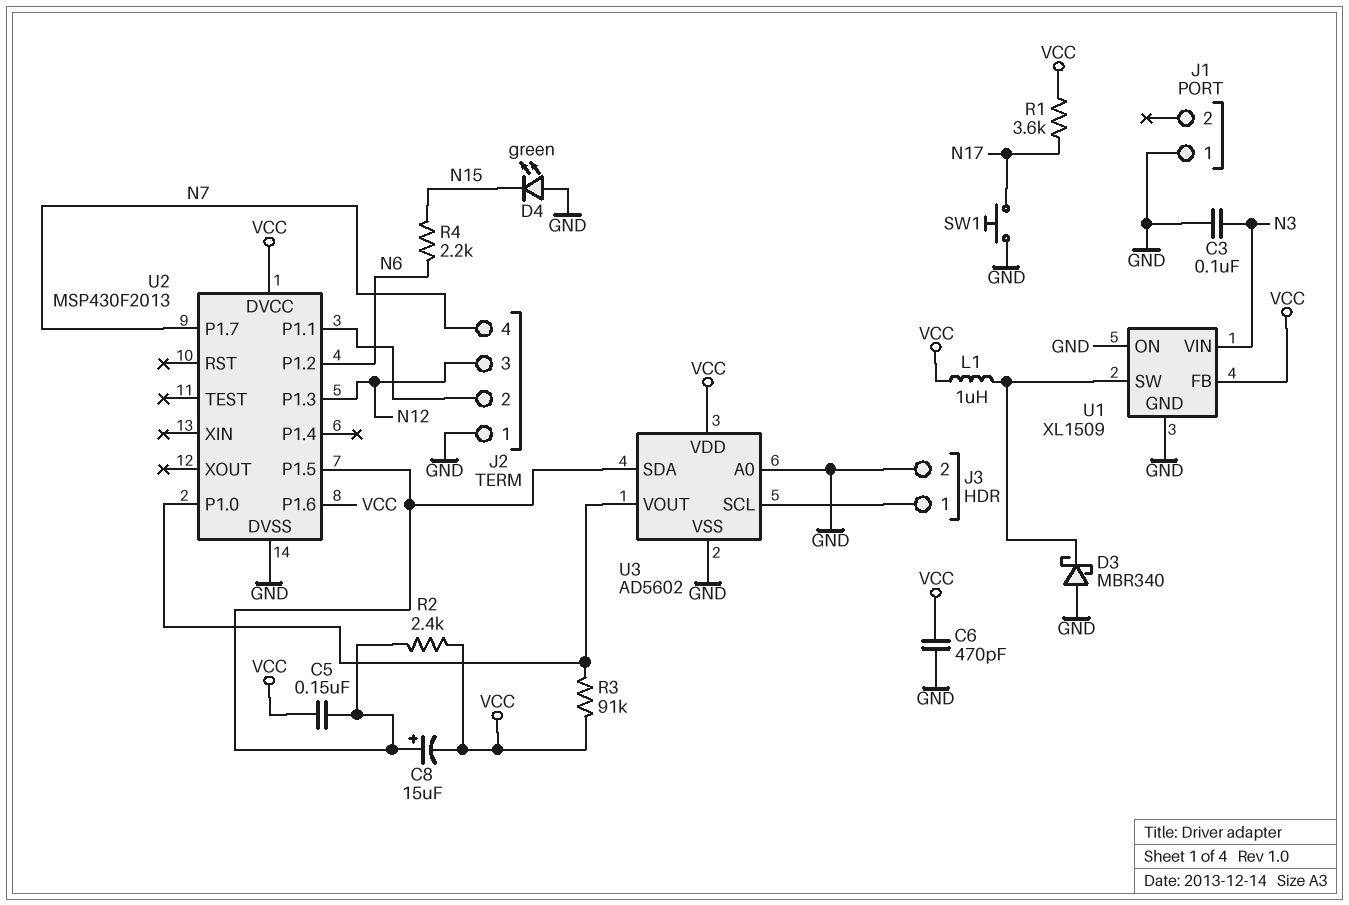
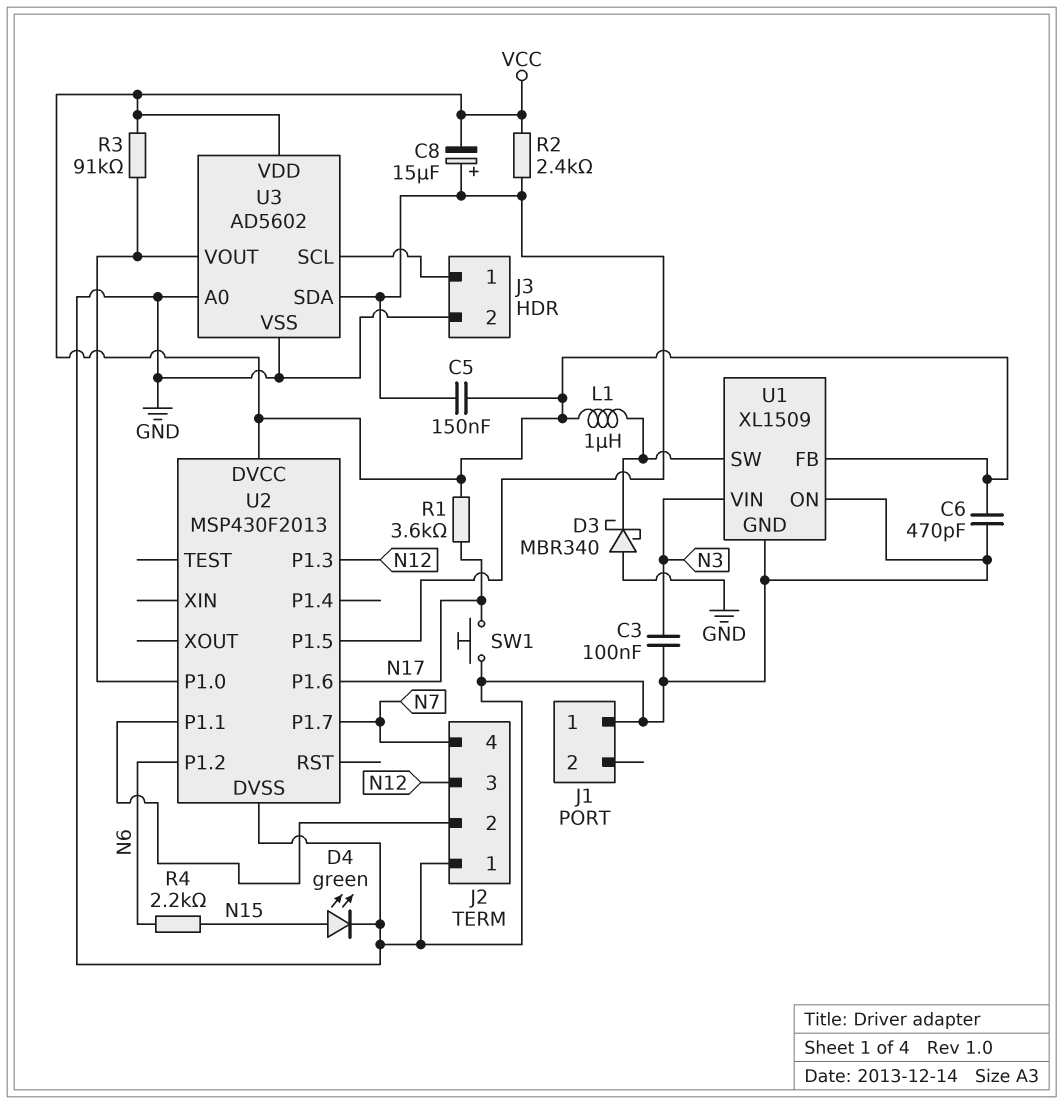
D4: LED green (A GND, K N15) -> LED green (A N15, K GND)
U2 pin P1.6: VCC -> N17

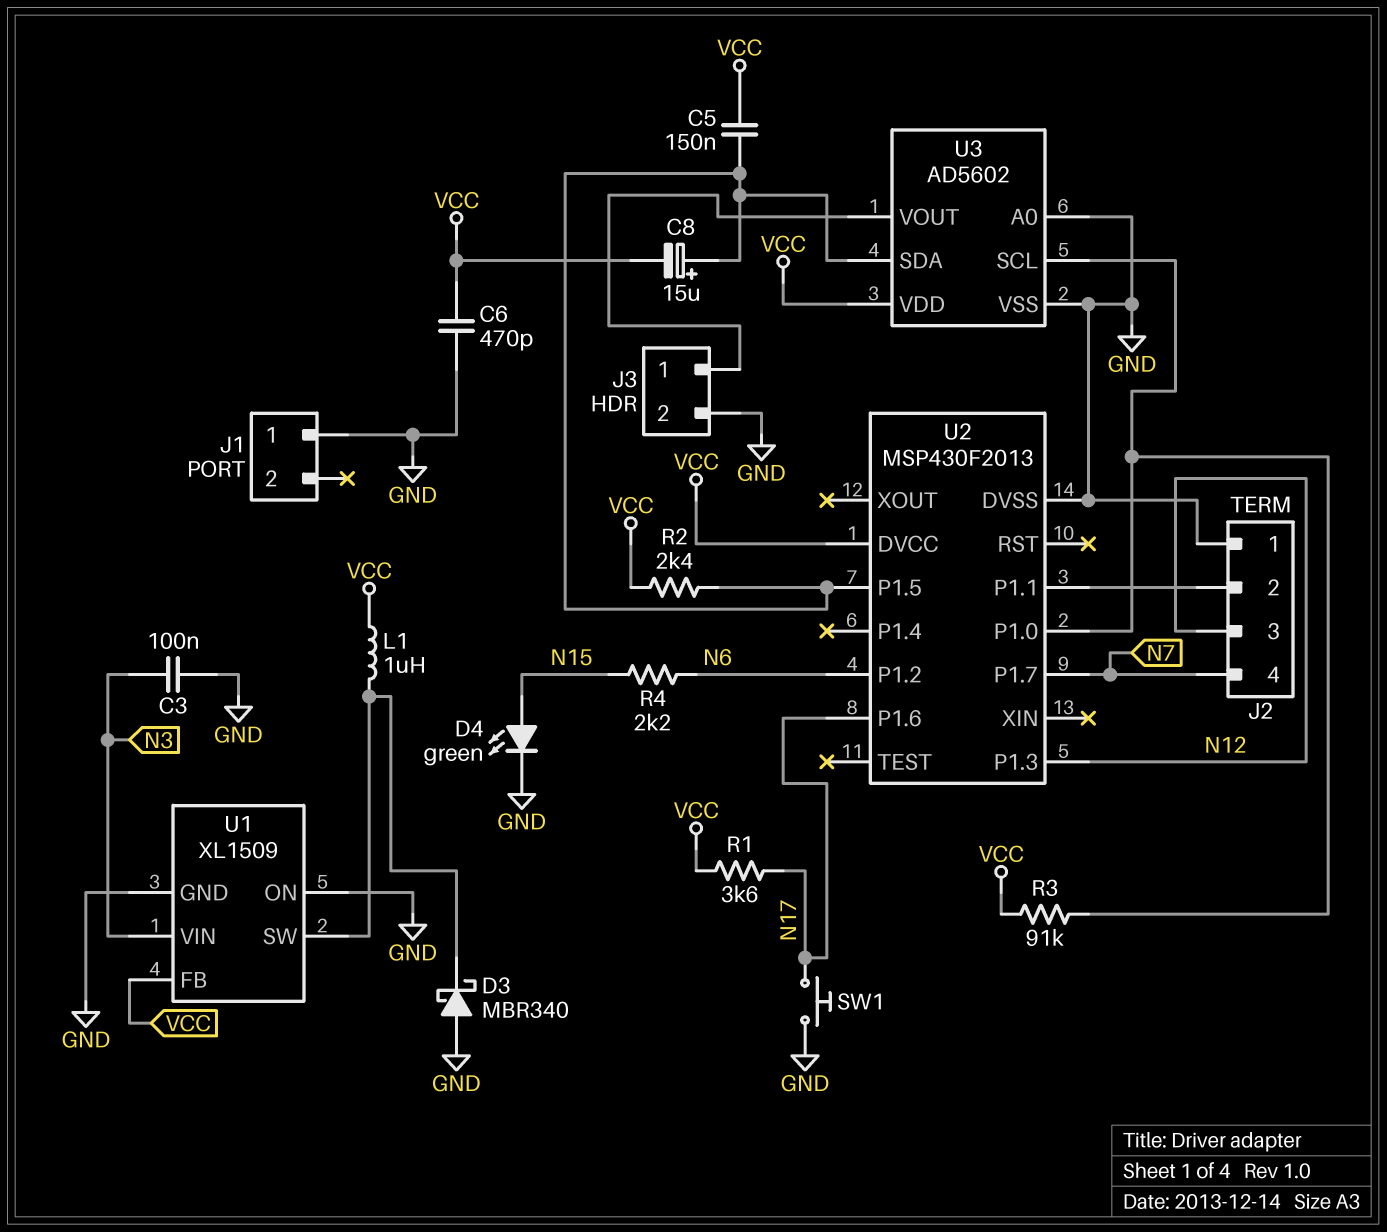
U3 pin SCL: J3/1 -> U2/P1.0
U3 pin VOUT: U2/P1.0 -> J3/1

